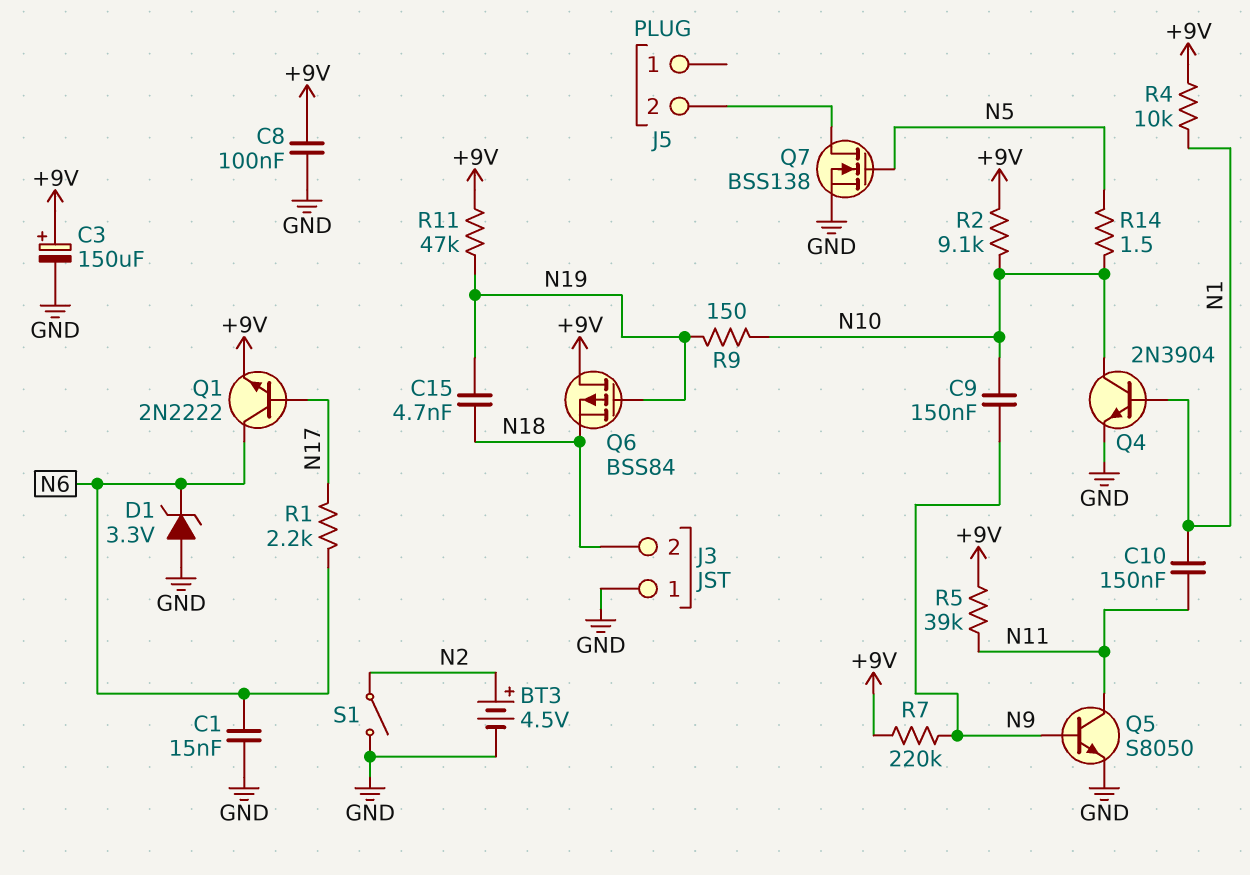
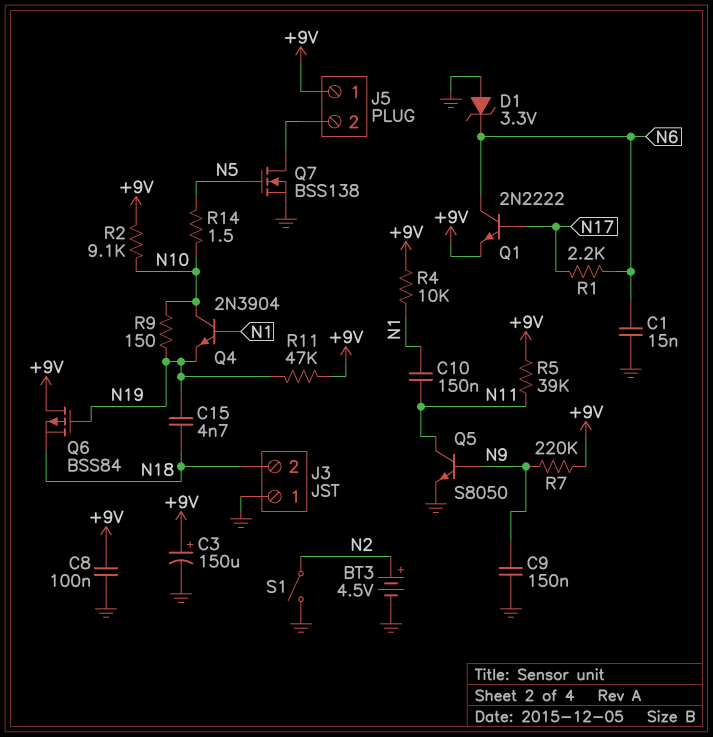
C9: 150nF (N9, N10) -> 150nF (GND, N9)
J5 pin 1: none -> +9V
Q4: NPN 2N3904 (B N1, C N10, E GND) -> NPN 2N3904 (B N1, C N10, E N19)

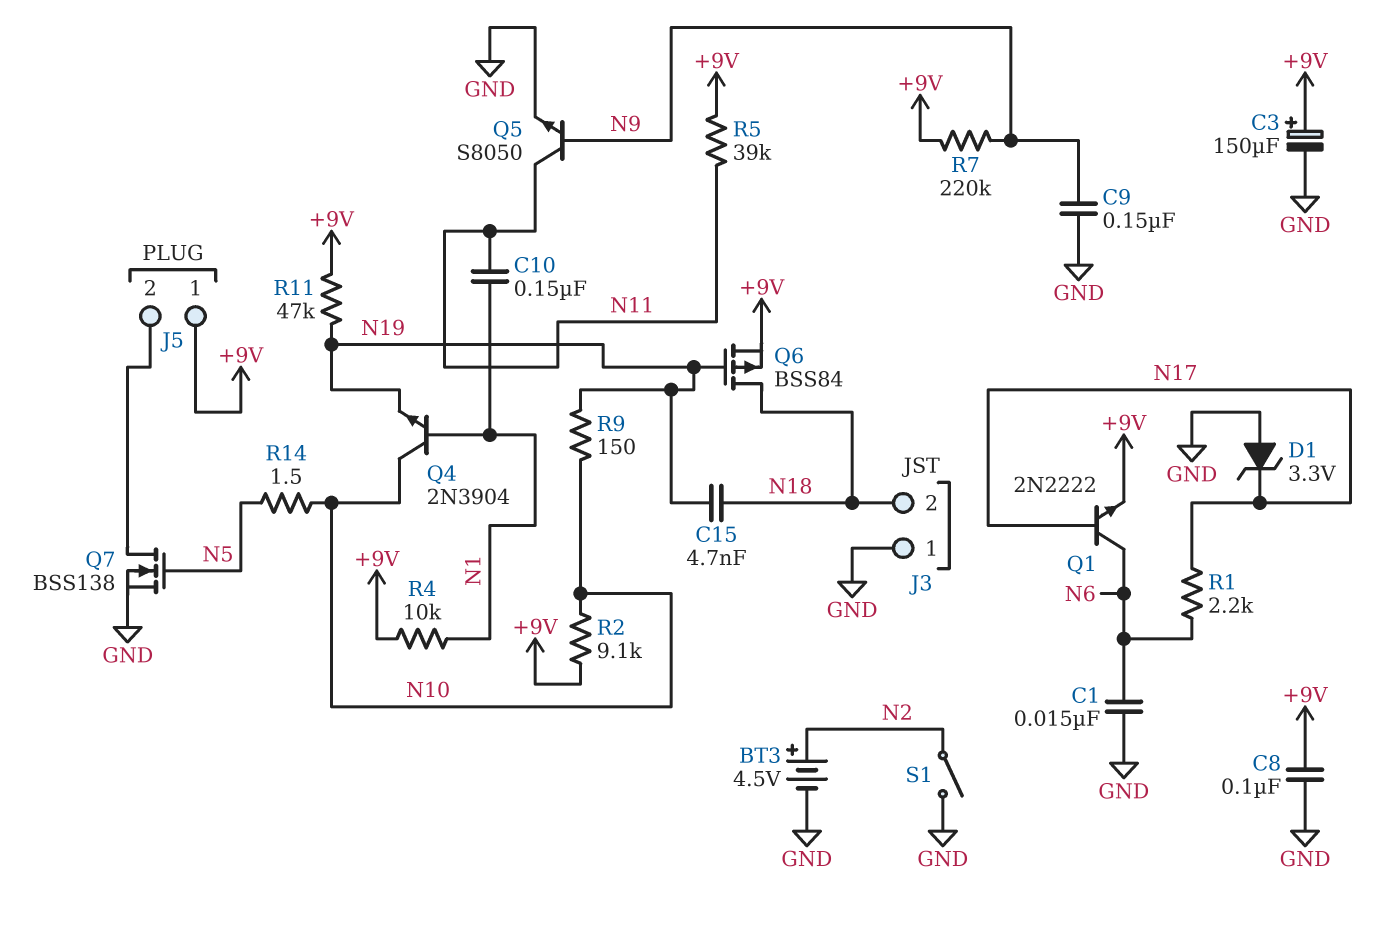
D1: zener 3.3V (A GND, K N6) -> zener 3.3V (A GND, K N17)
Q6: PMOS BSS84 (G N19, D +9V, S N18) -> PMOS BSS84 (G N19, D N18, S +9V)

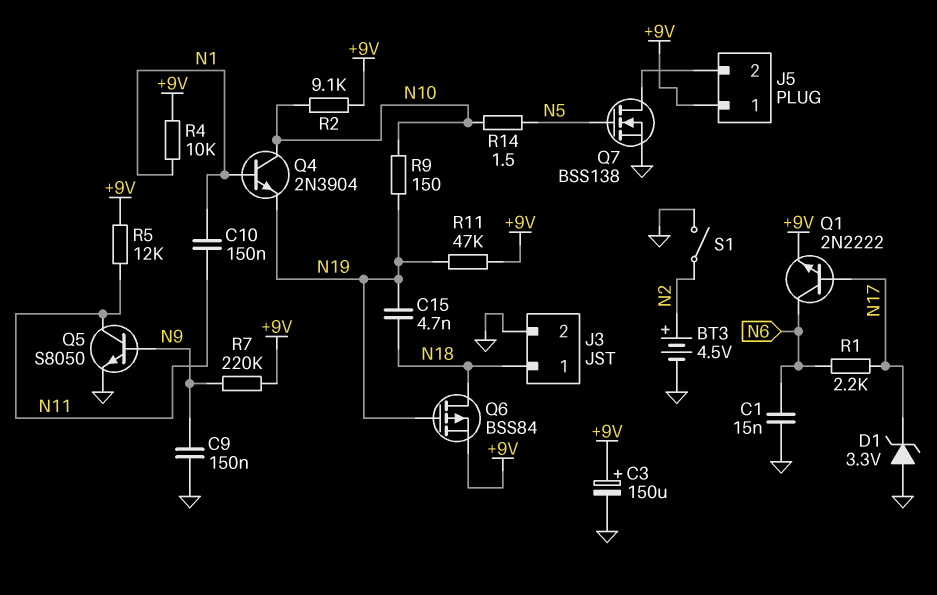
C8: 100nF (+9V, GND) -> none
J3 pin 1: GND -> N18
J3 pin 2: N18 -> GND
R5: 39k (+9V, N11) -> 12k (+9V, N11)

